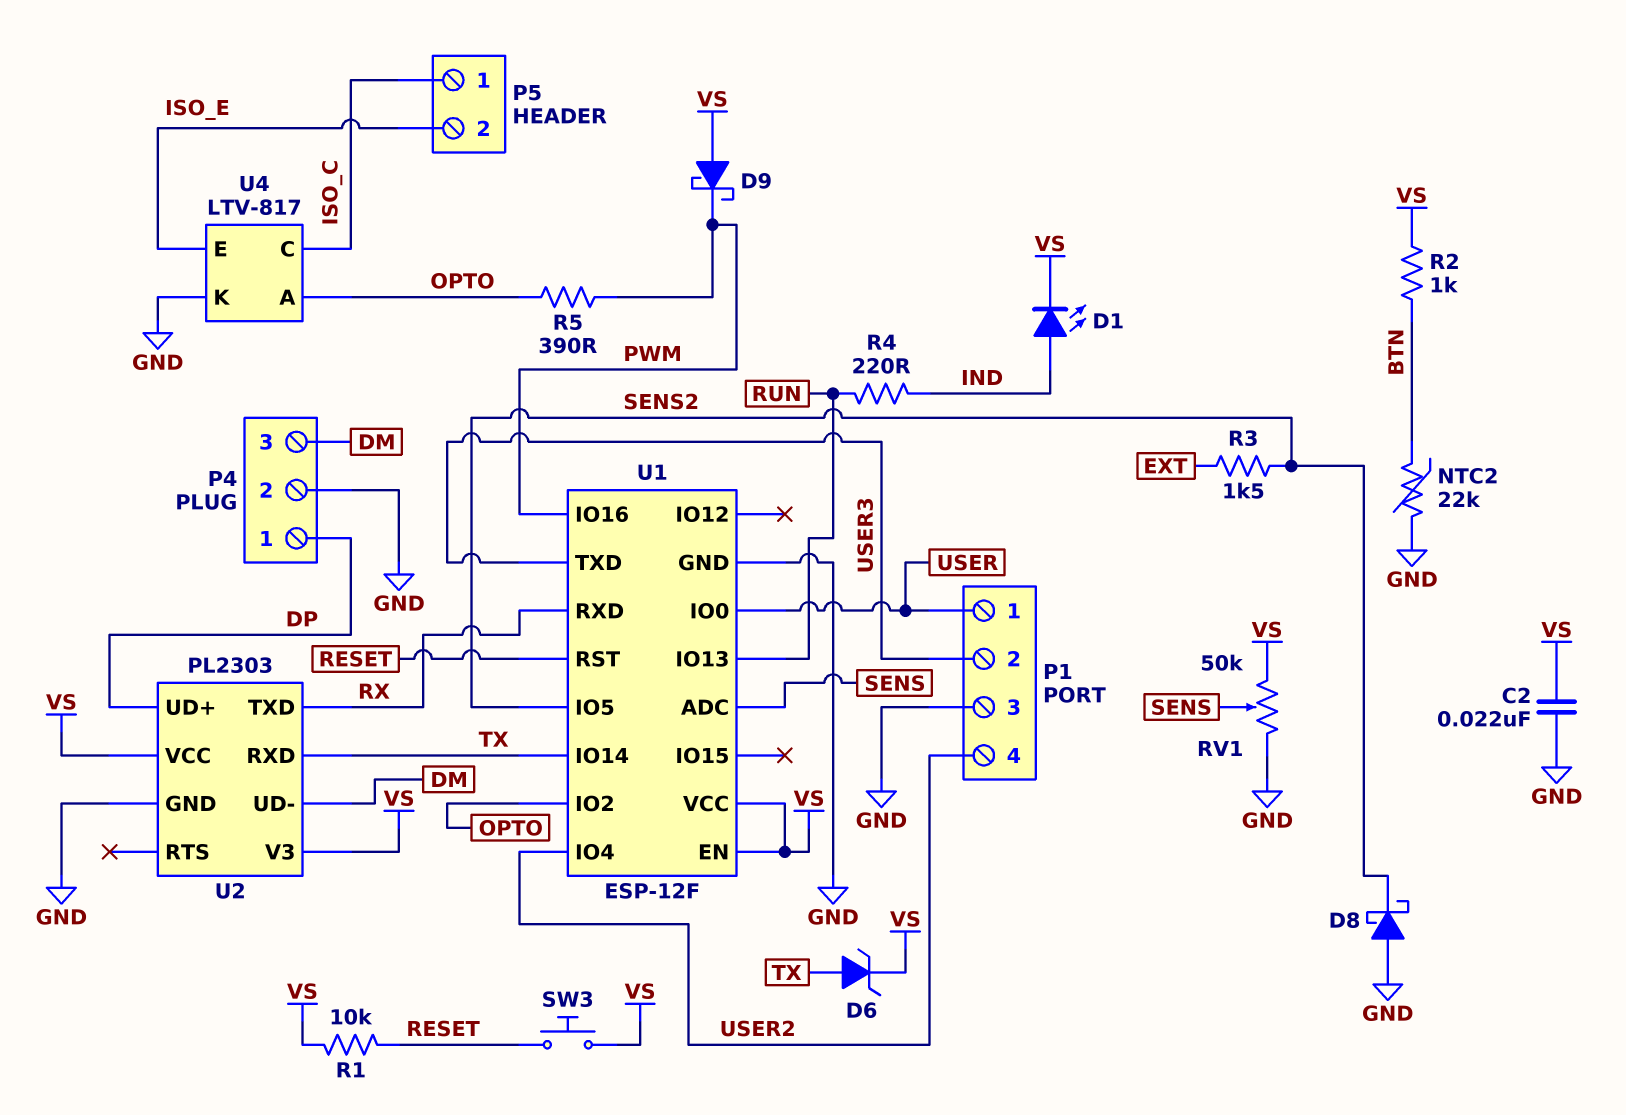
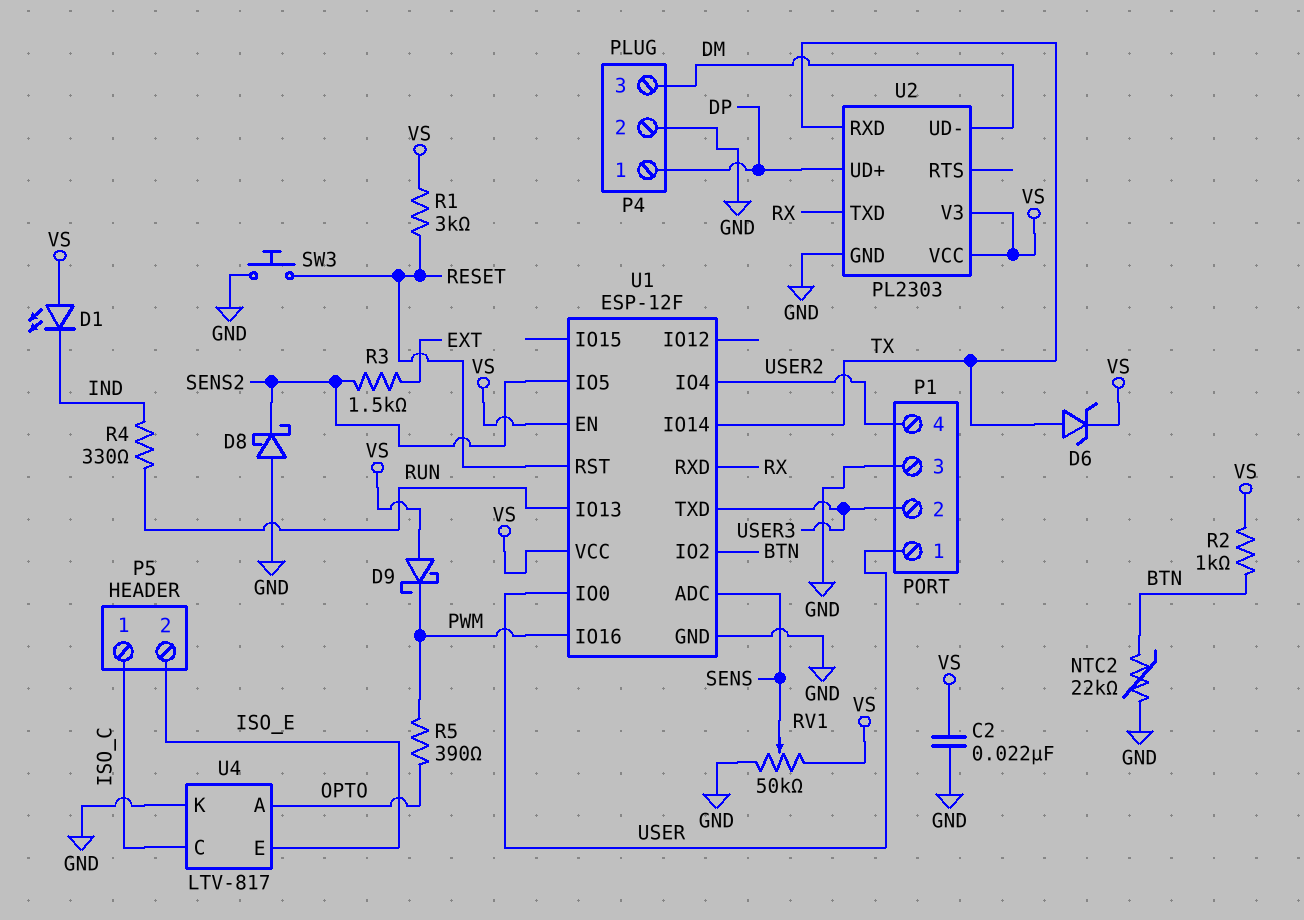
D1: LED (A IND, K VS) -> LED (A VS, K IND)
R1: 10k (RESET, VS) -> 3k (RESET, VS)
R4: 220 (IND, RUN) -> 330 (IND, RUN)
SW3: button (RESET, VS) -> button (GND, RESET)
U1 pin IO2: OPTO -> BTN

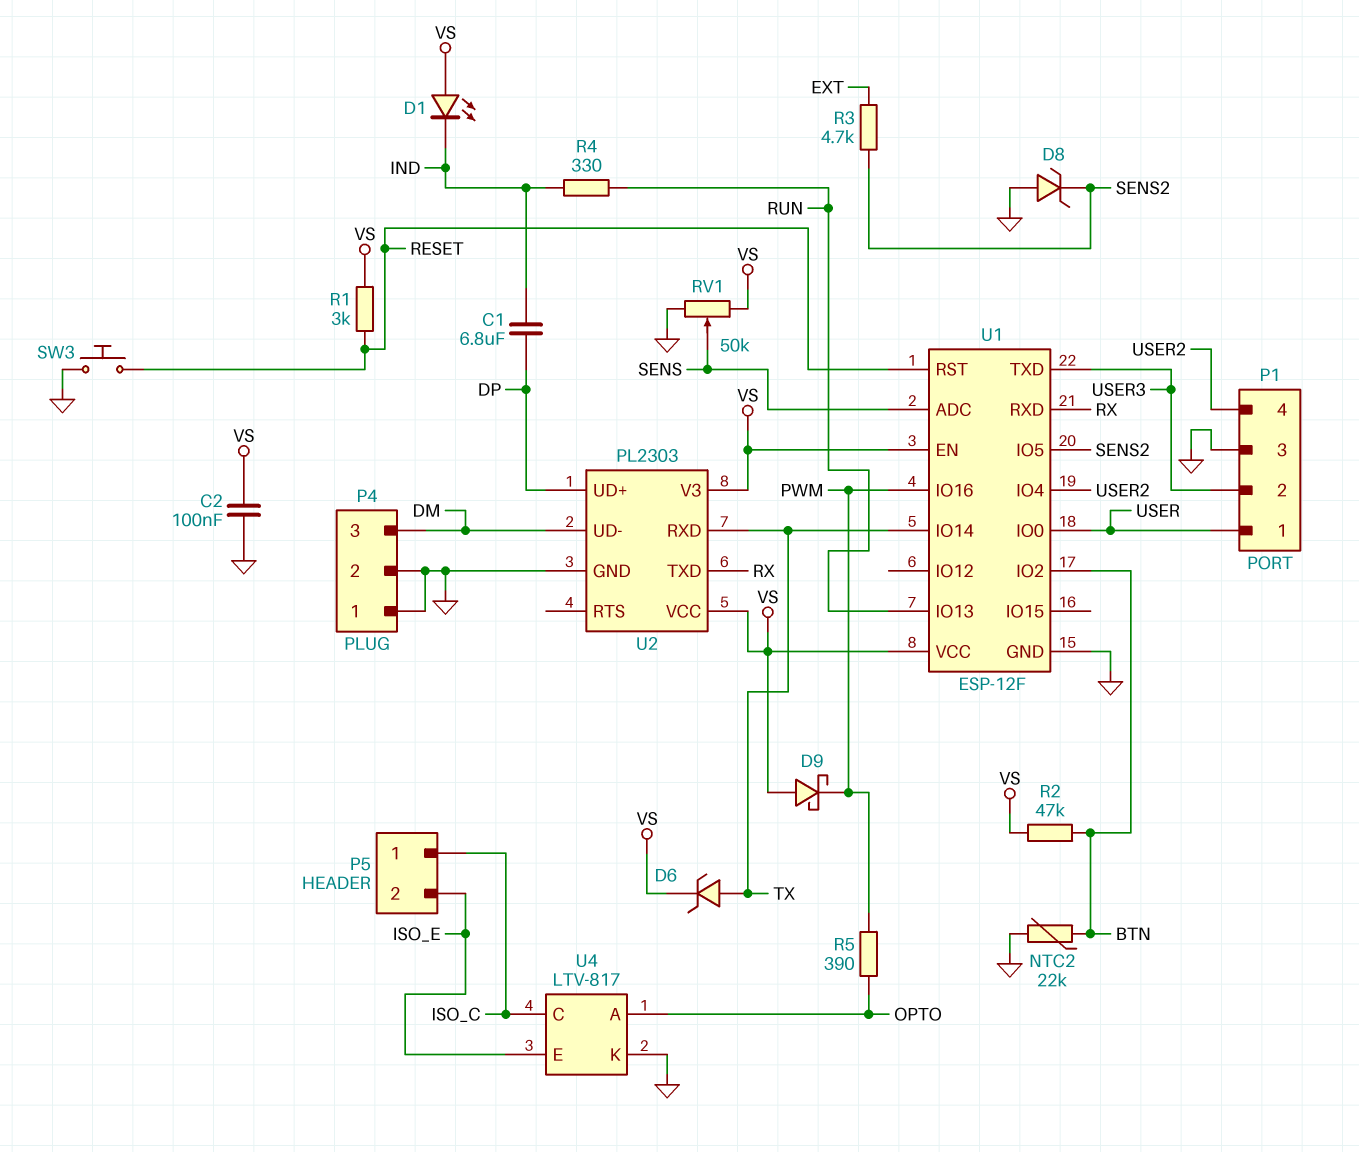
C1: none -> 6.8uF (DP, IND)
C2: 22nF (GND, VS) -> 100nF (GND, VS)
D8: schottky (A GND, K SENS2) -> zener (A GND, K SENS2)
P4 pin 1: DP -> GND
R2: 1k (BTN, VS) -> 47k (BTN, VS)
R3: 1.5k (EXT, SENS2) -> 4.7k (EXT, SENS2)

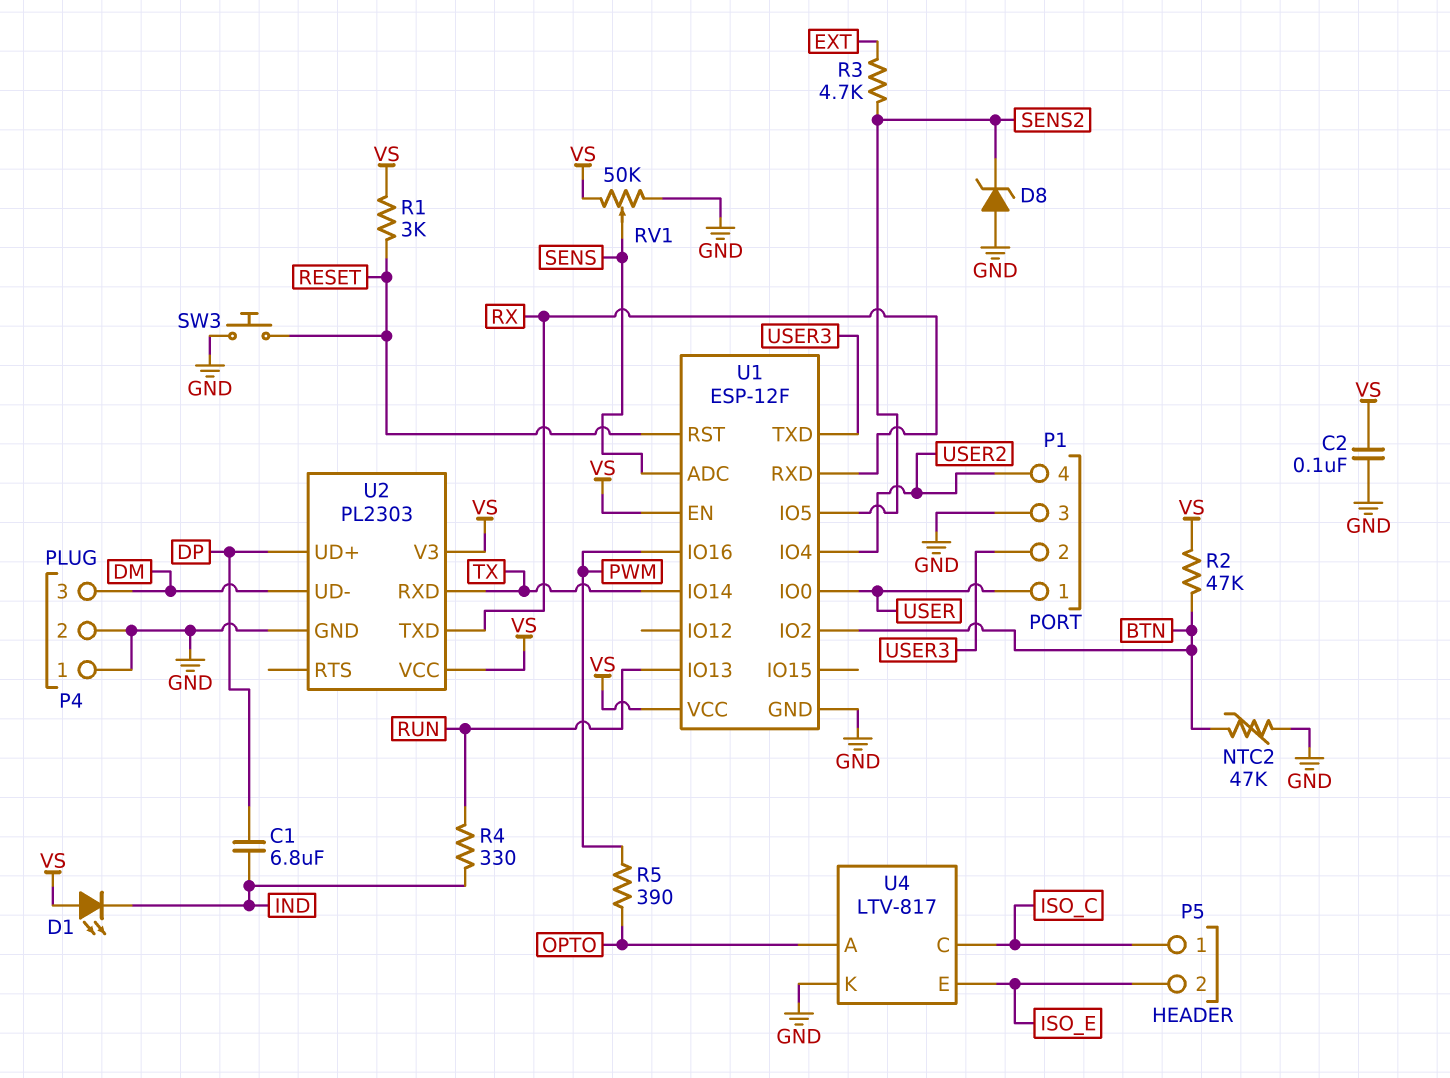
D6: zener (A TX, K VS) -> none
D9: schottky (A VS, K PWM) -> none
NTC2: 22k (BTN, GND) -> 47k (BTN, GND)

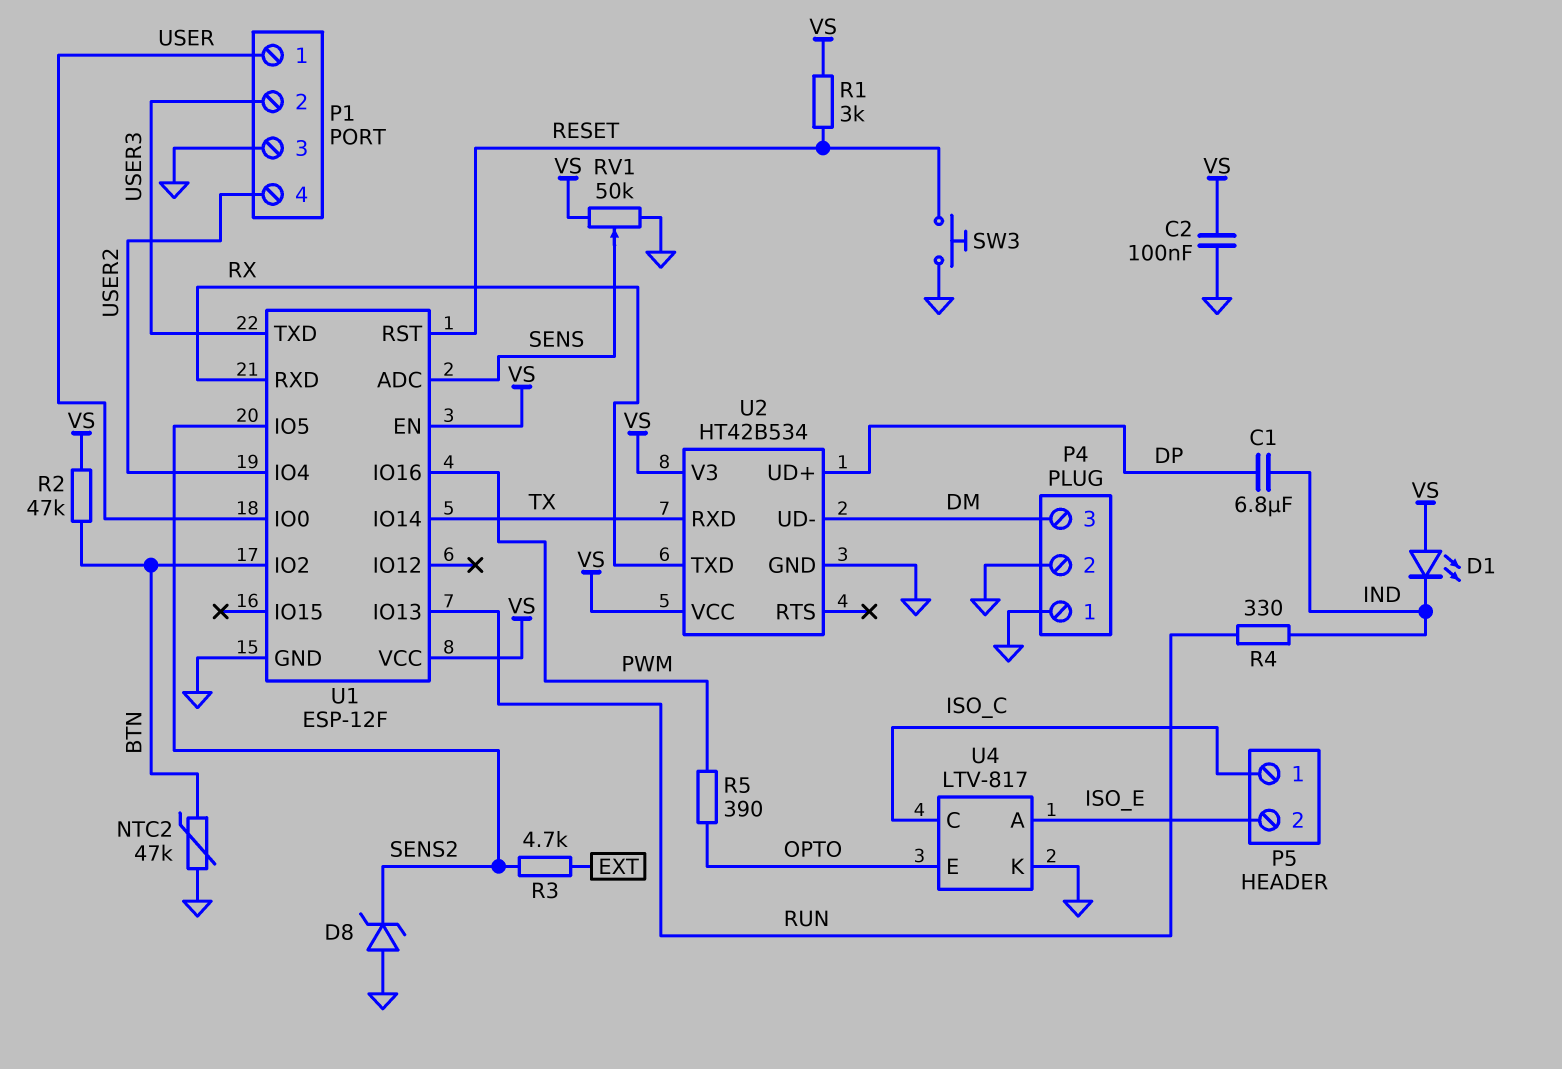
U2: PL2303 -> HT42B534
U4 pin A: OPTO -> ISO_E
U4 pin E: ISO_E -> OPTO

